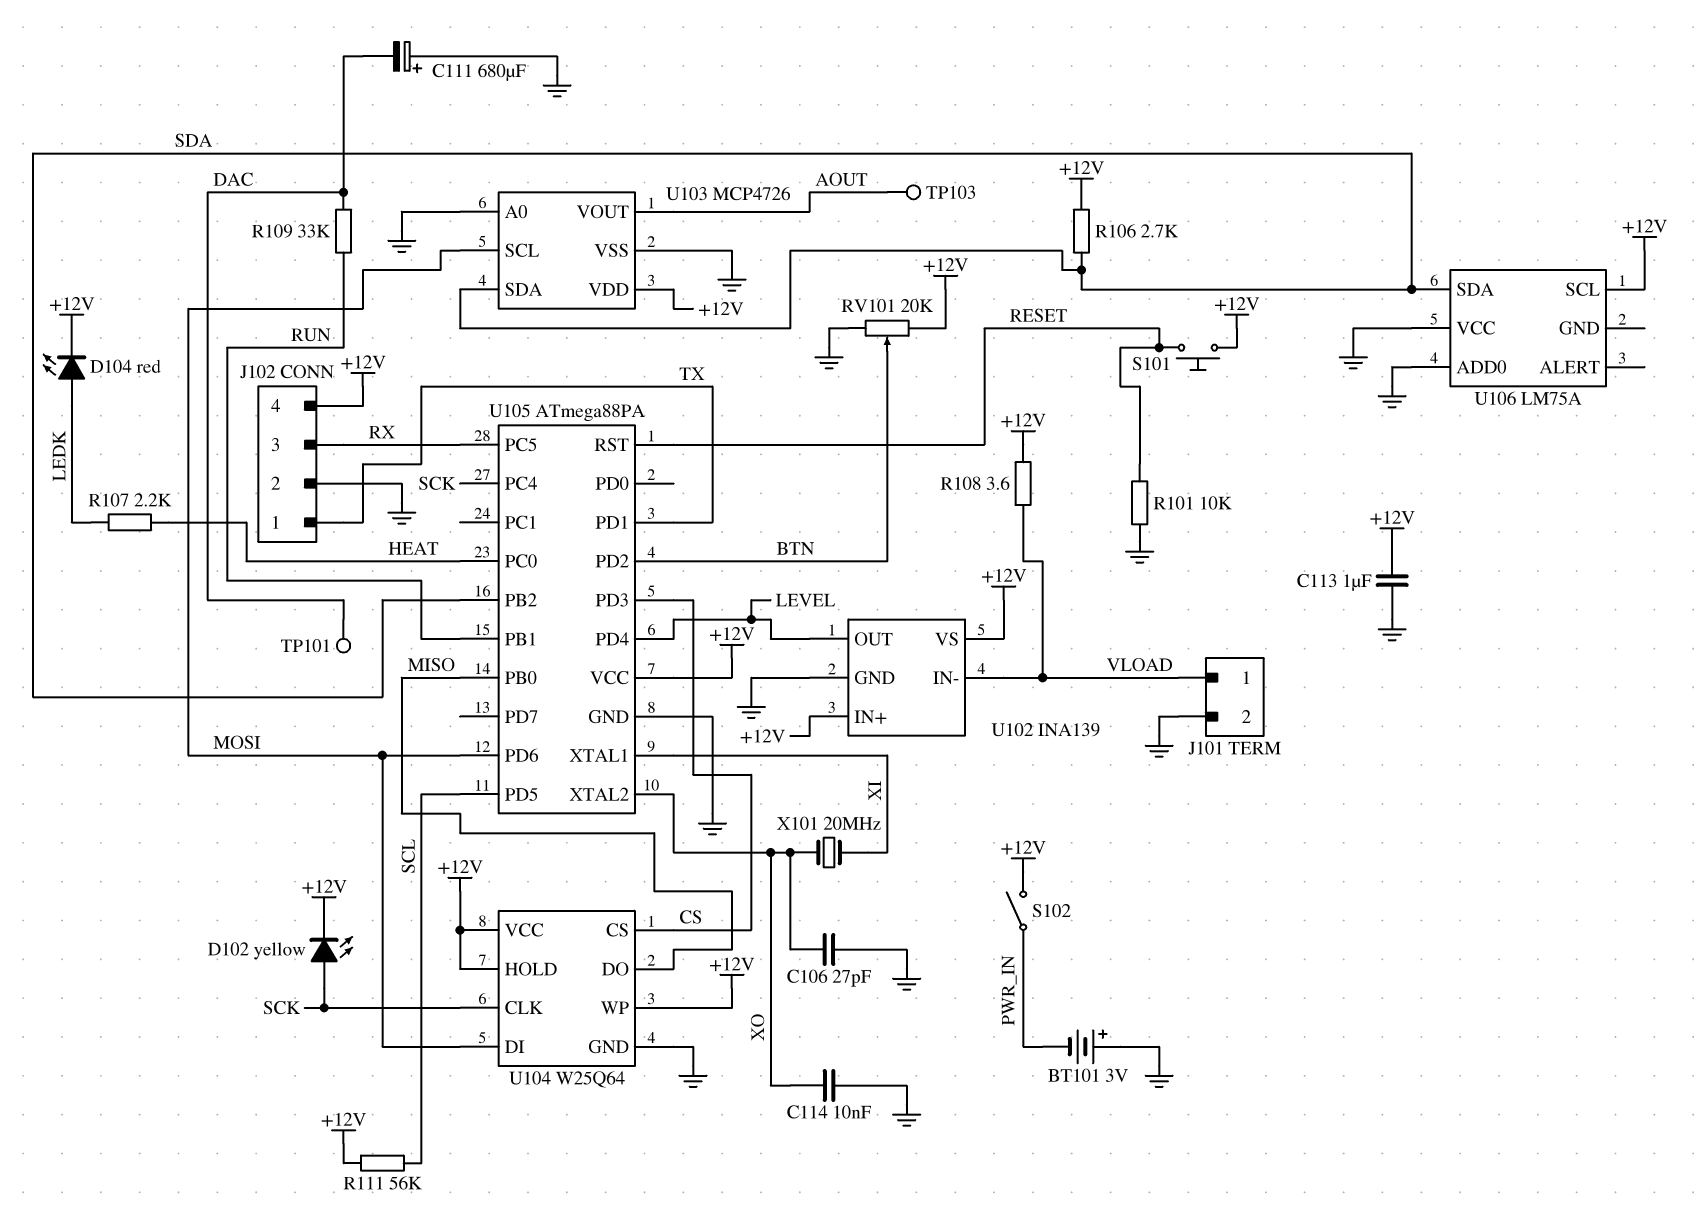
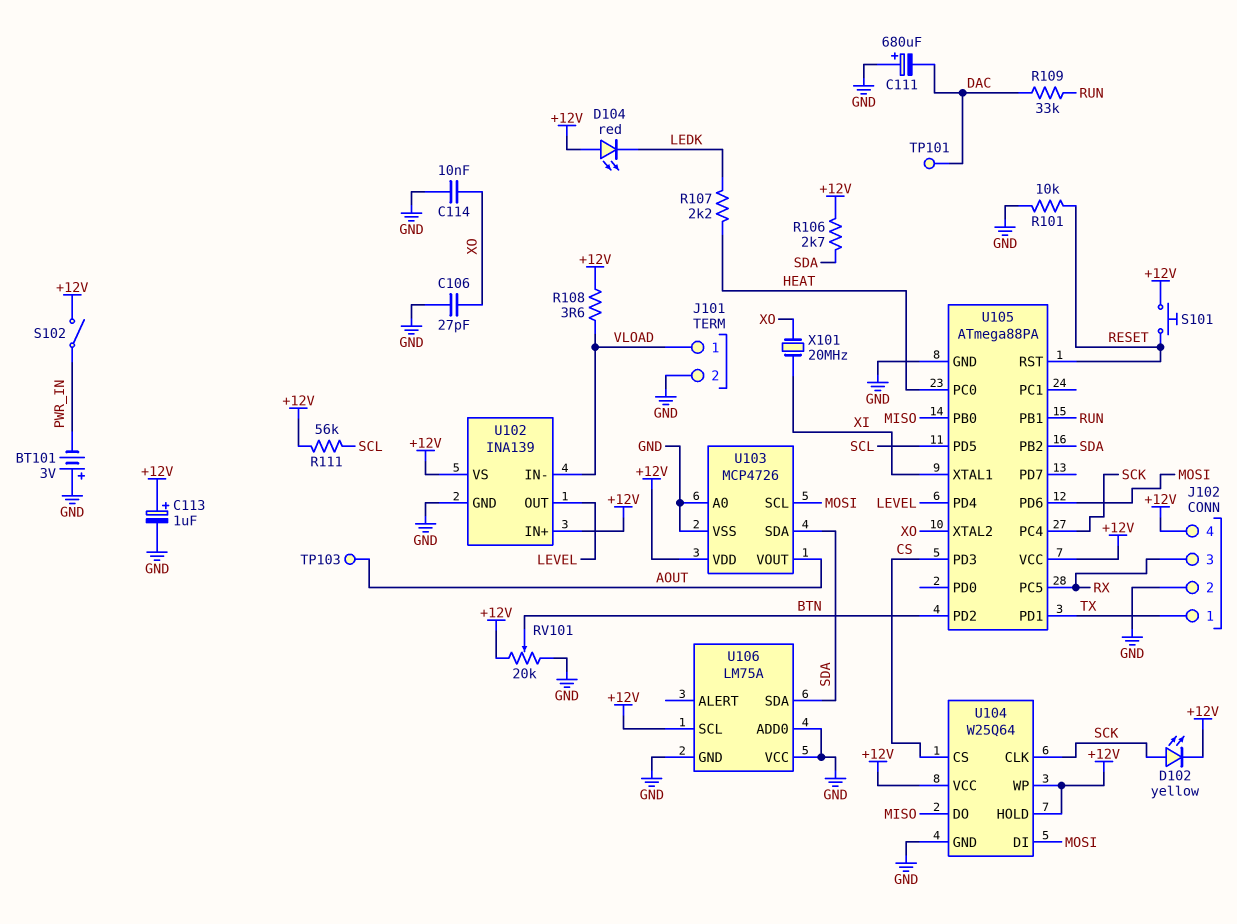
C113: 1uF (+12V, GND) -> 1uF (plus +12V, minus GND)
D104: LED red (A LEDK, K +12V) -> LED red (A +12V, K LEDK)
U106 pin GND: none -> GND

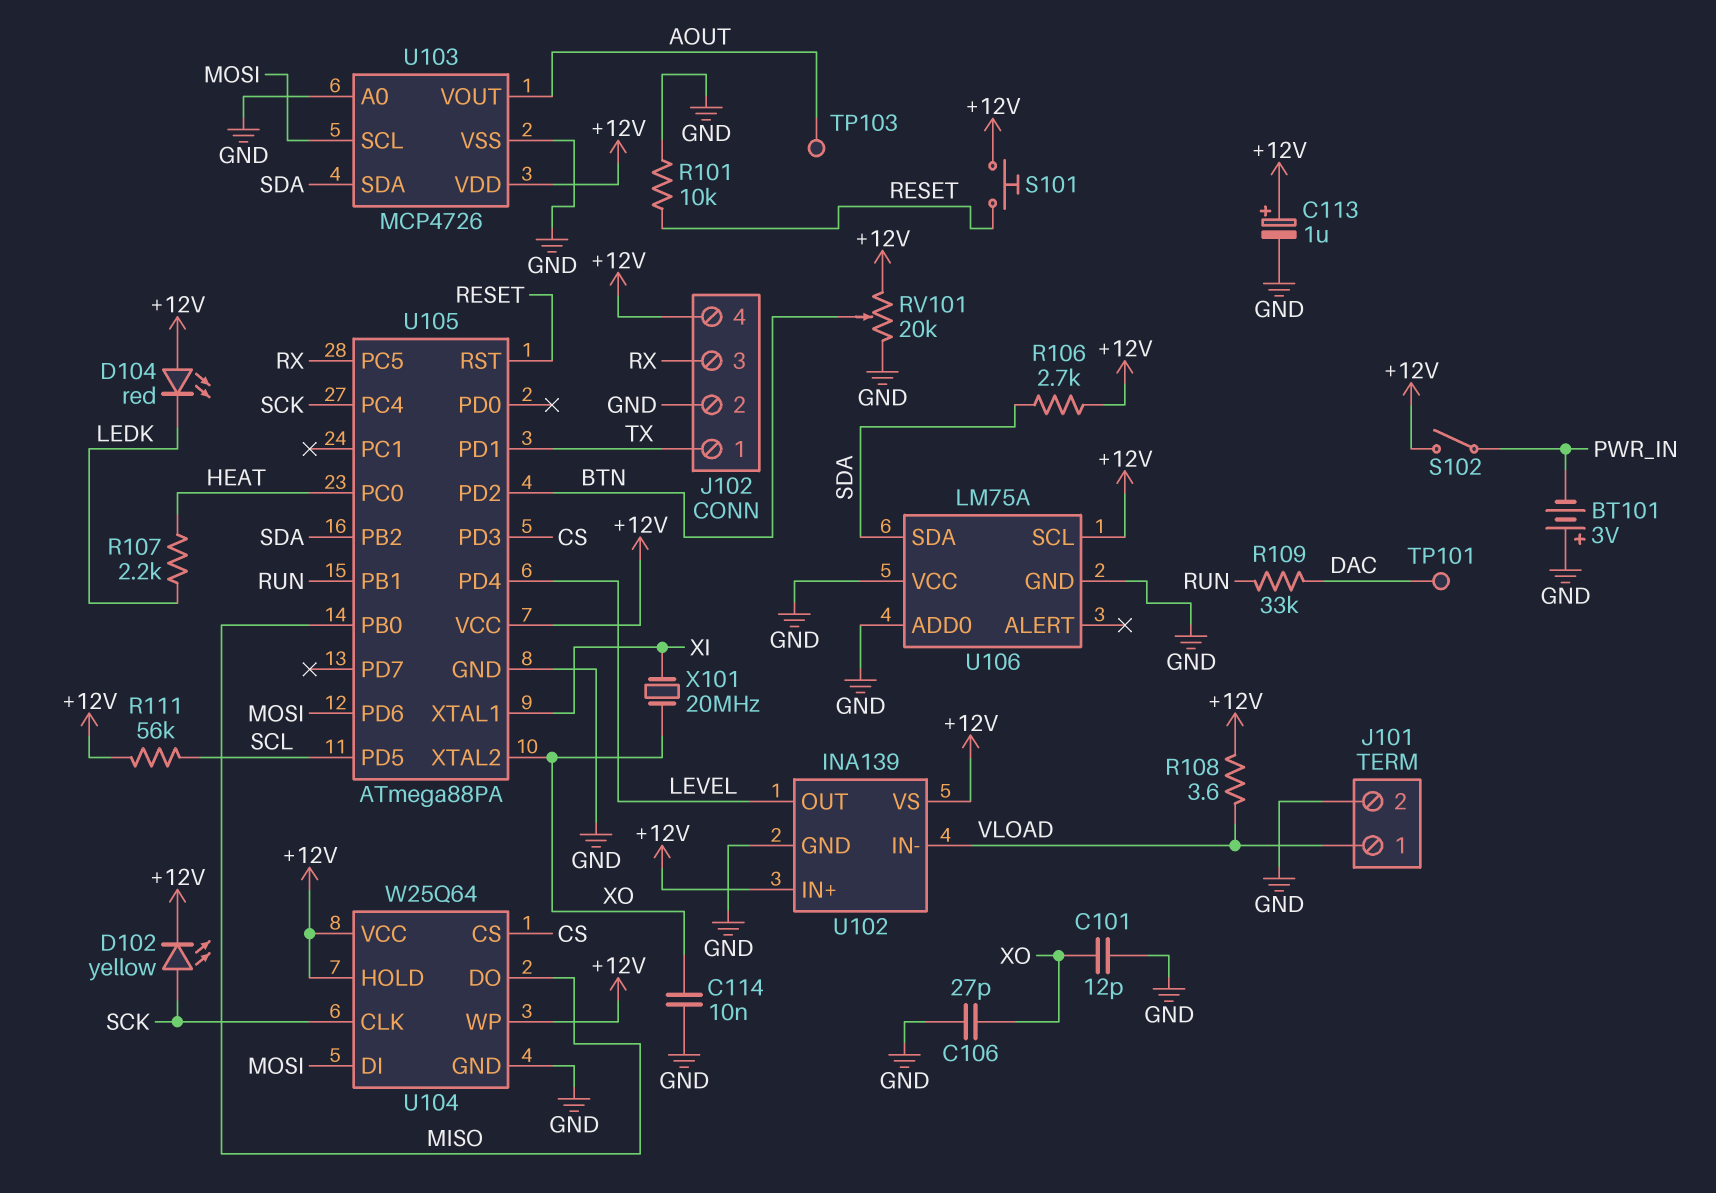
C101: none -> 12pF (GND, XO)
C111: 680uF (plus GND, minus DAC) -> none

